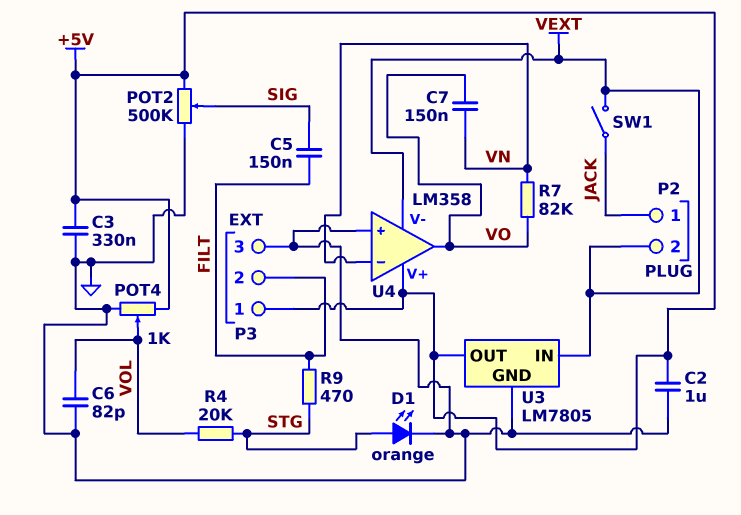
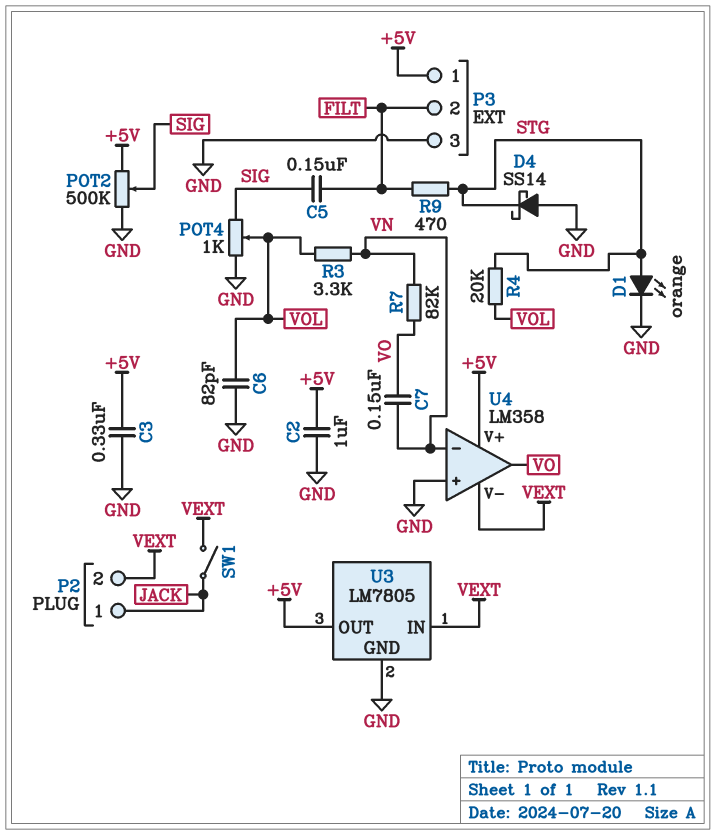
D4: none -> schottky SS14 (A GND, K STG)
POT4: 1k (+5V, GND, wiper VOL) -> 1k (GND, SIG, wiper VOL)
R3: none -> 3.3k (VN, VOL)

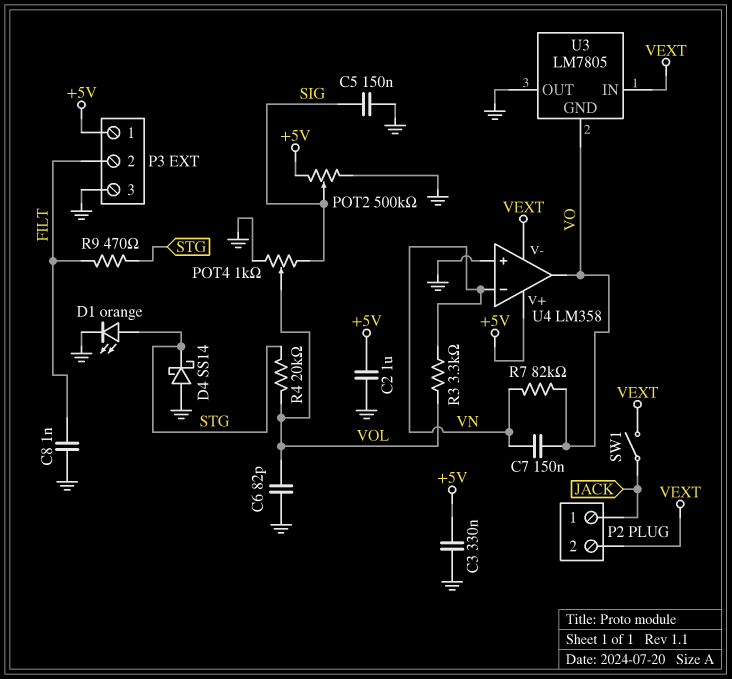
C5: 150nF (FILT, SIG) -> 150nF (GND, SIG)
C8: none -> 1nF (FILT, GND)
U3 pin GND: GND -> VO
U3 pin OUT: +5V -> GND

